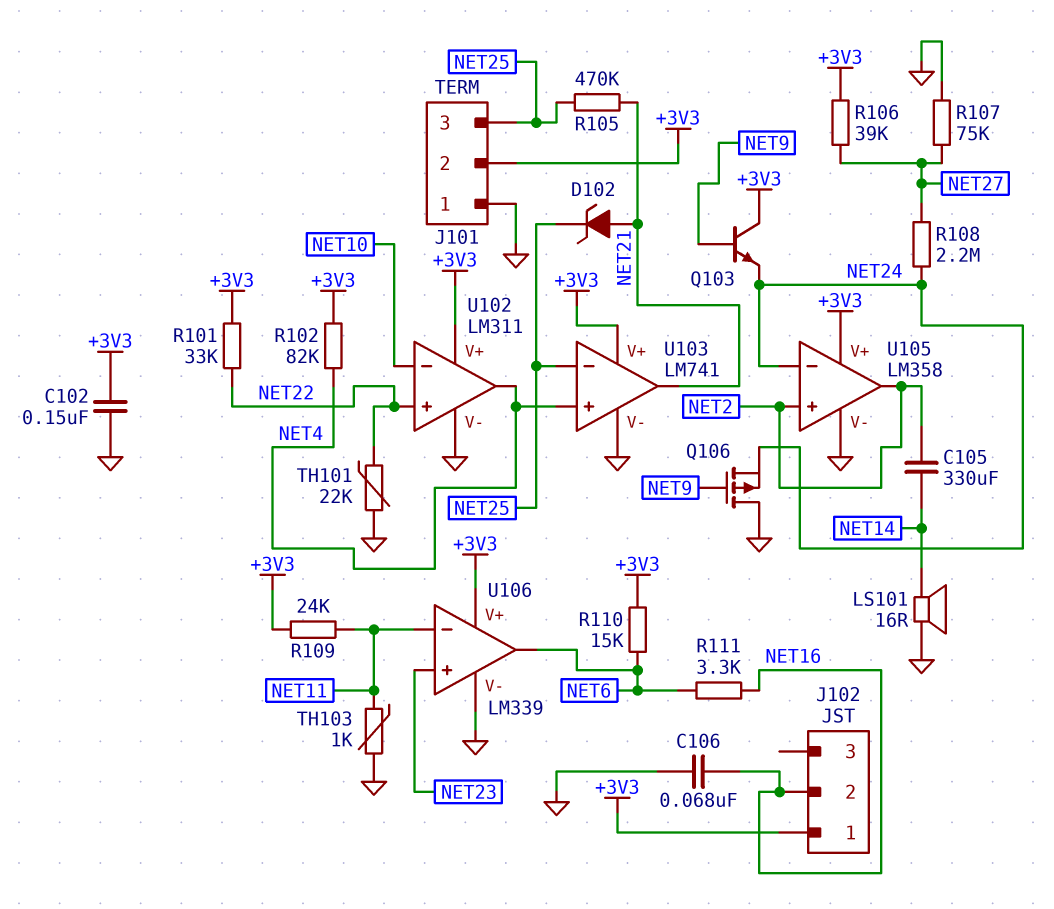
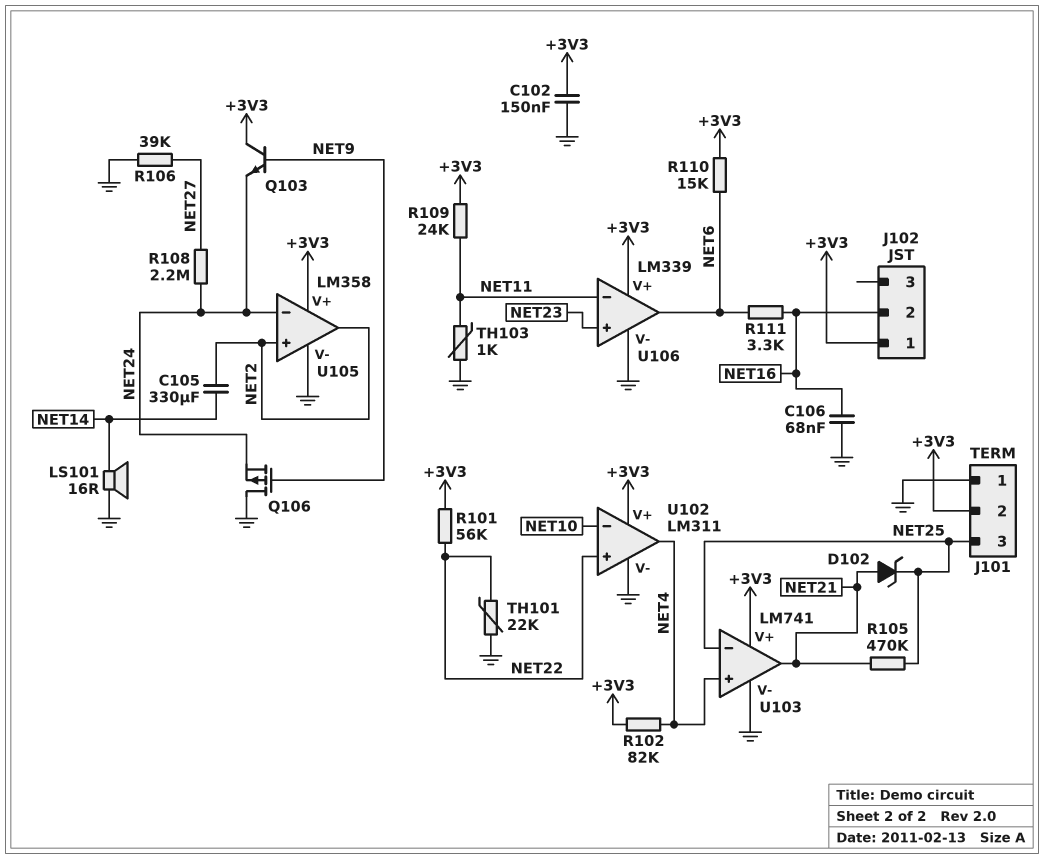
R101: 33k (+3V3, NET22) -> 56k (+3V3, NET22)
R106: 39k (+3V3, NET27) -> 39k (GND, NET27)
R107: 75k (GND, NET27) -> none

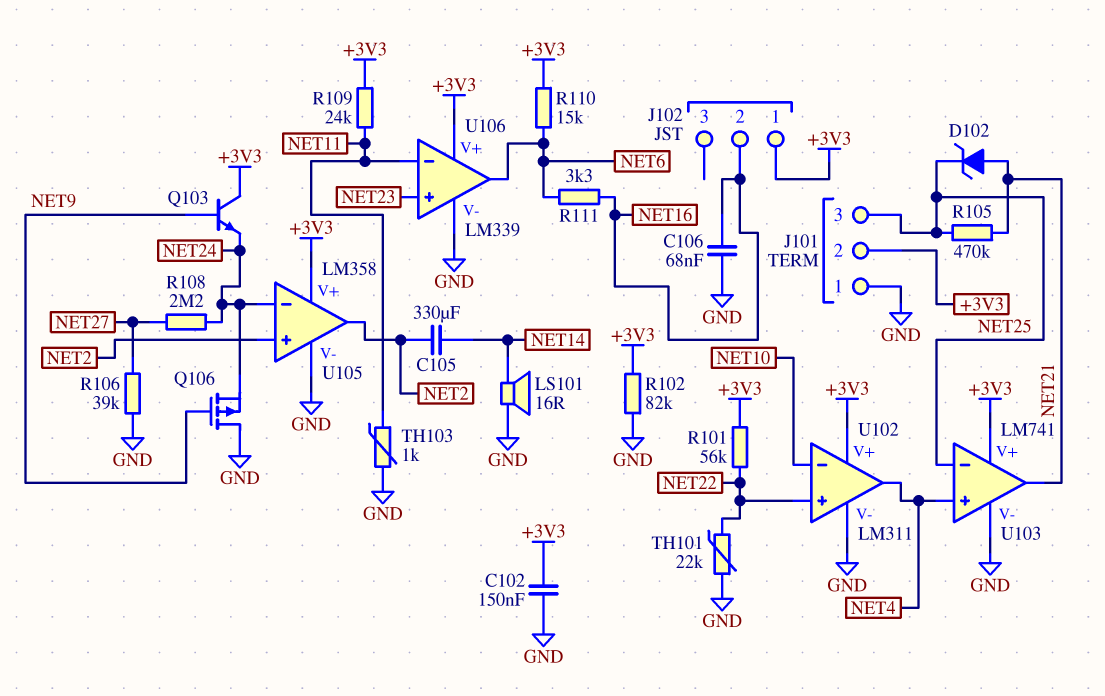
R102: 82k (+3V3, NET4) -> 82k (+3V3, GND)

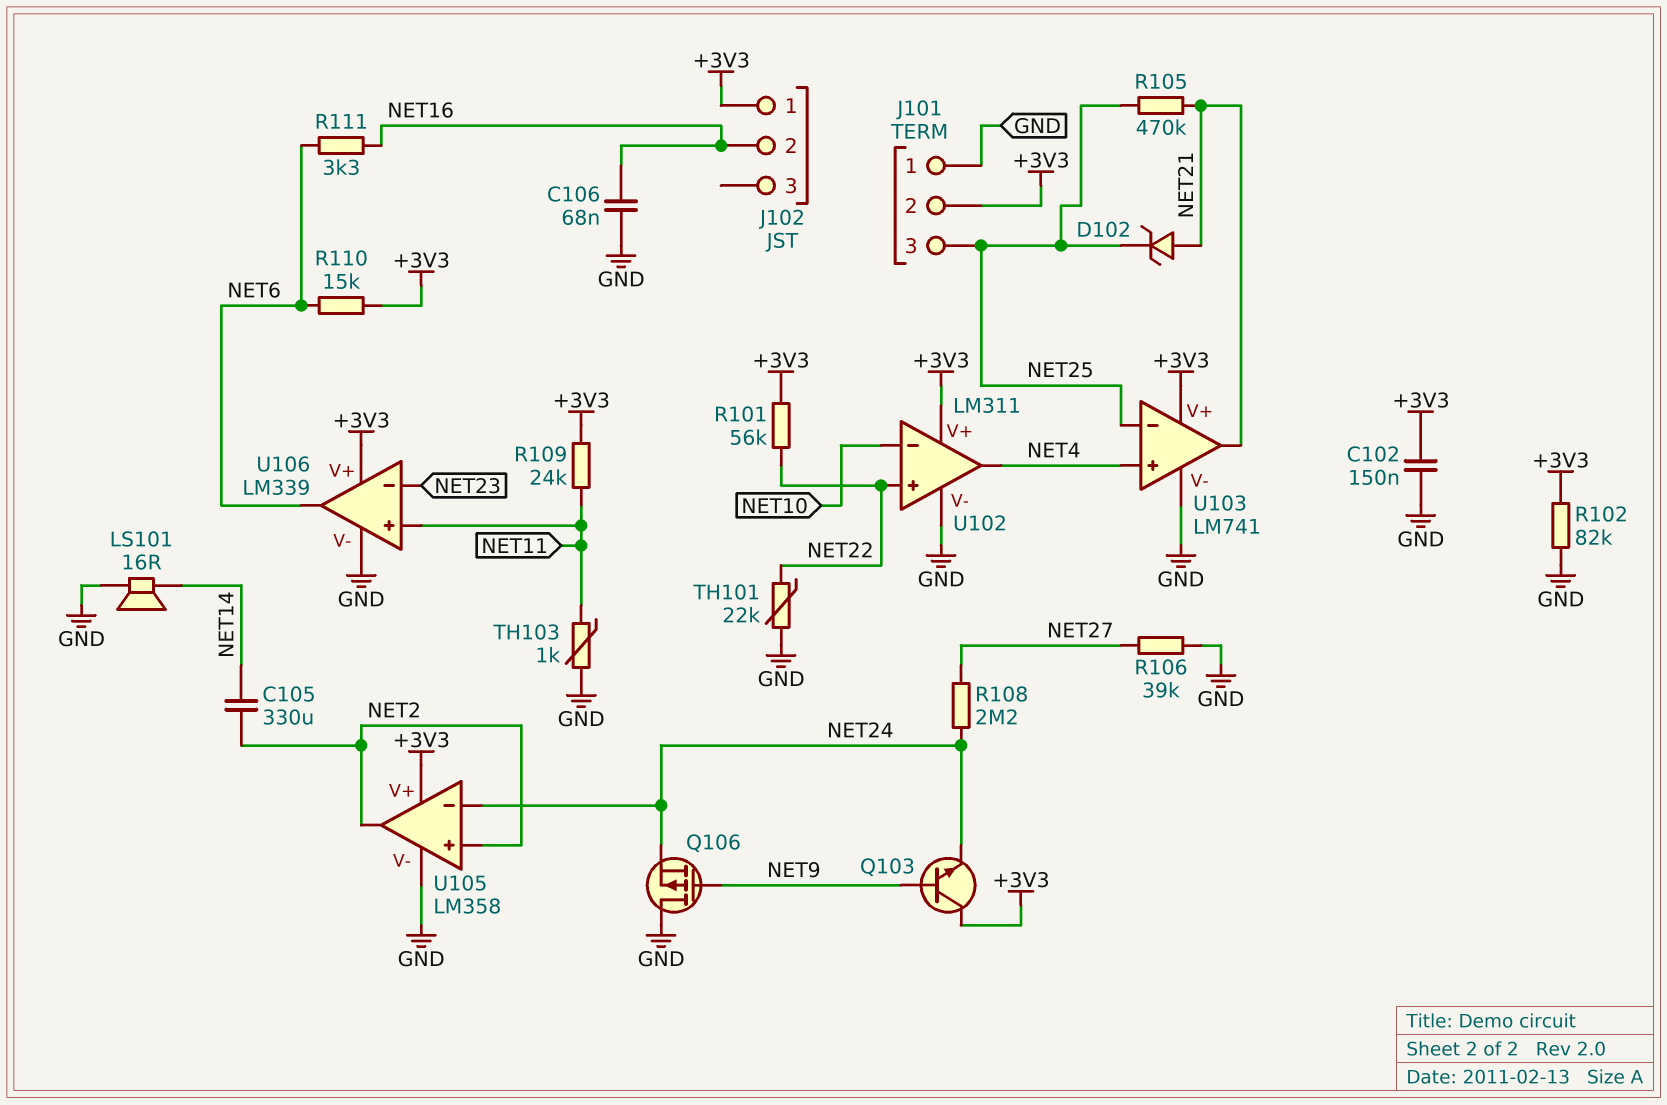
U106 pin in+: NET23 -> NET11
U106 pin in-: NET11 -> NET23

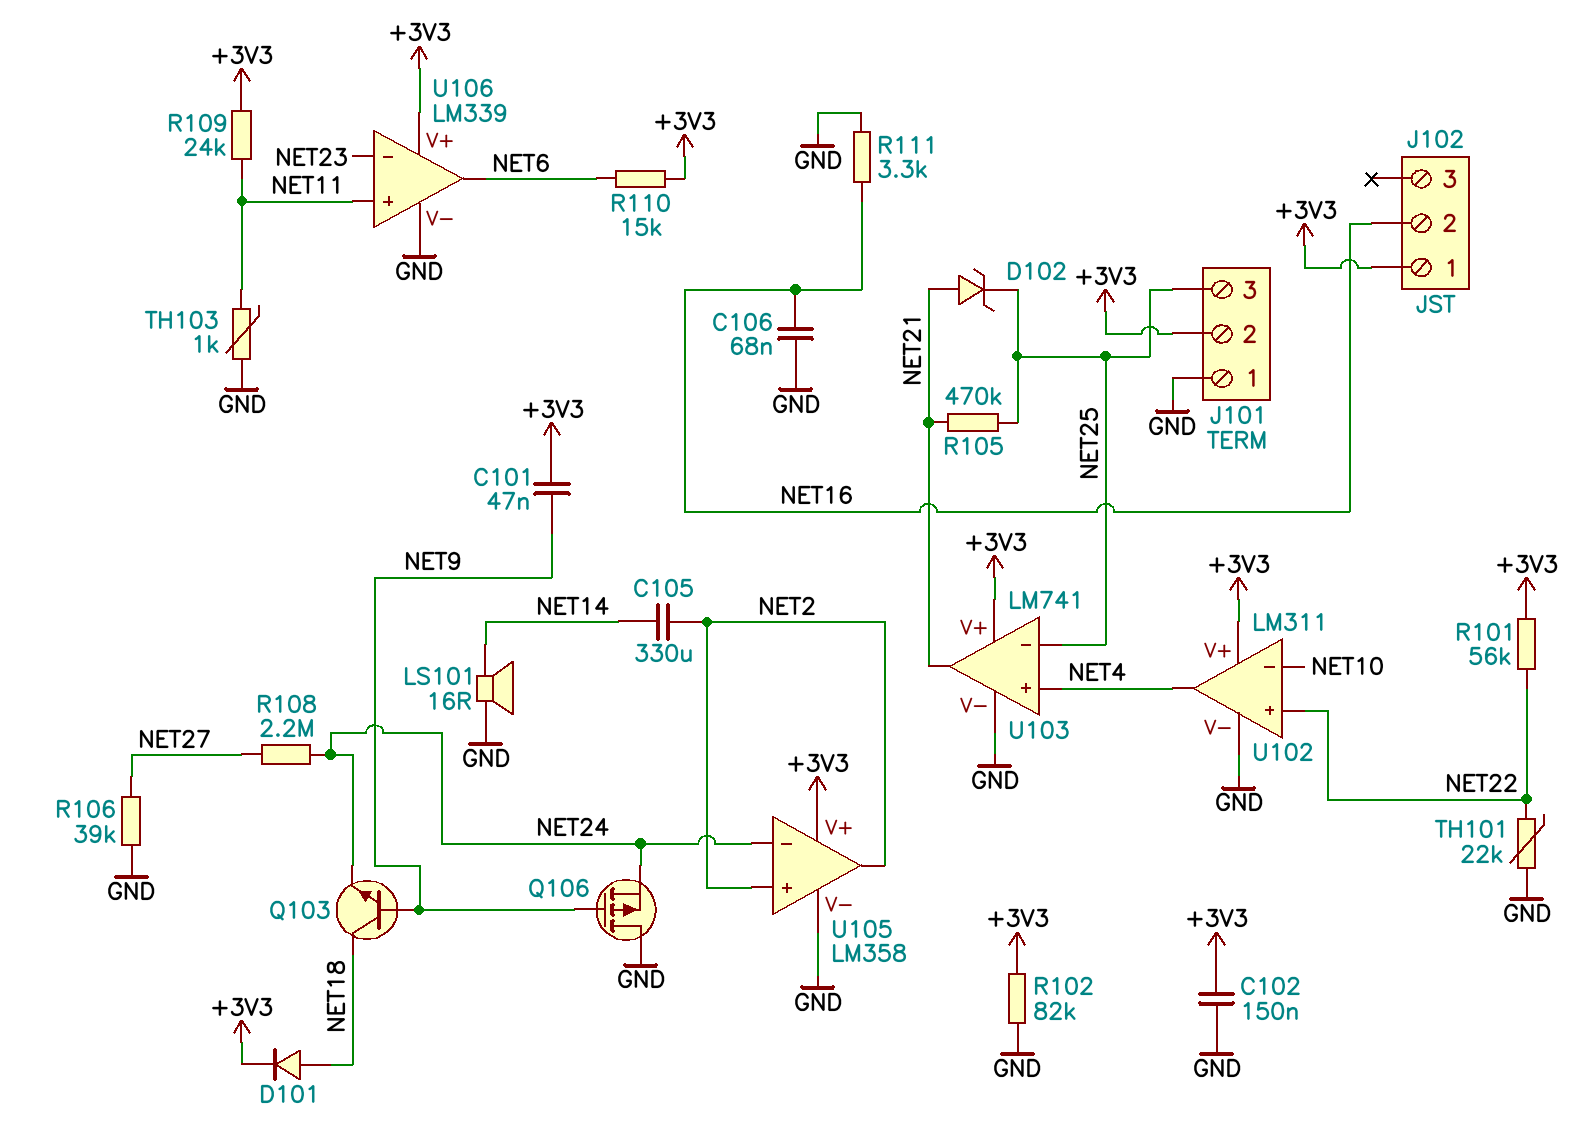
C101: none -> 47nF (+3V3, NET9)
D101: none -> diode (A NET18, K +3V3)
Q103: NPN (B NET9, C +3V3, E NET24) -> NPN (B NET9, C NET18, E NET24)
R111: 3.3k (NET6, NET16) -> 3.3k (GND, NET16)

